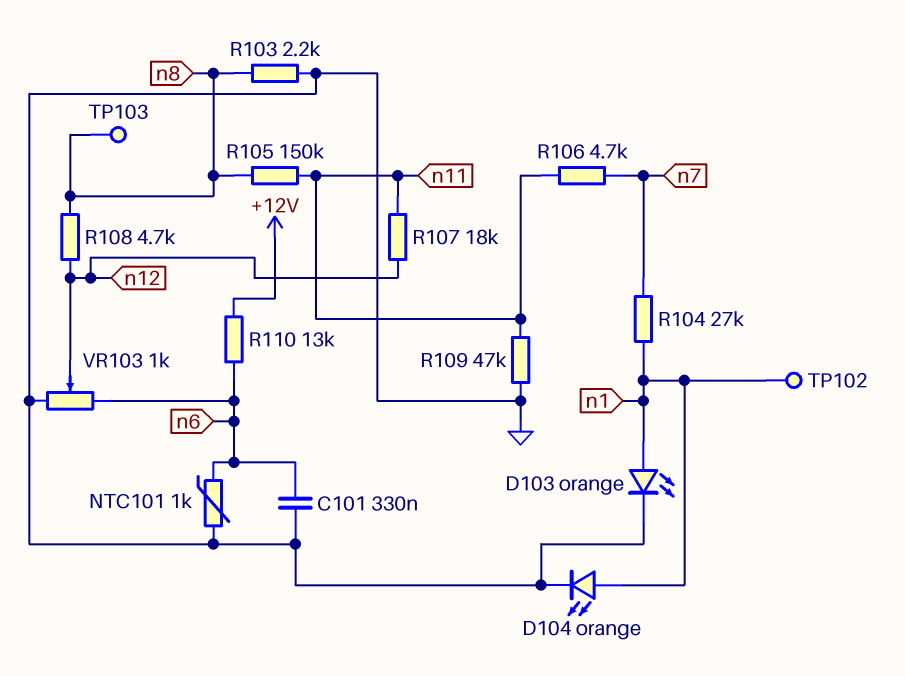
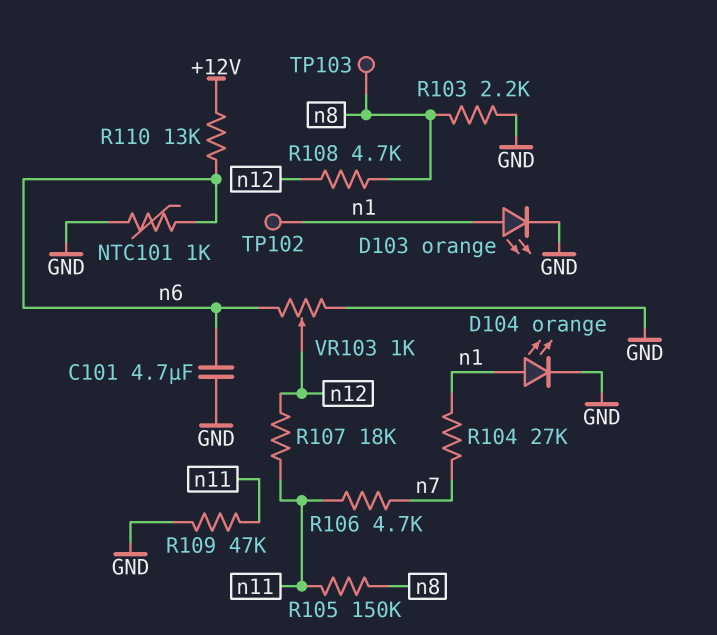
C101: 330nF (GND, n6) -> 4.7uF (GND, n6)

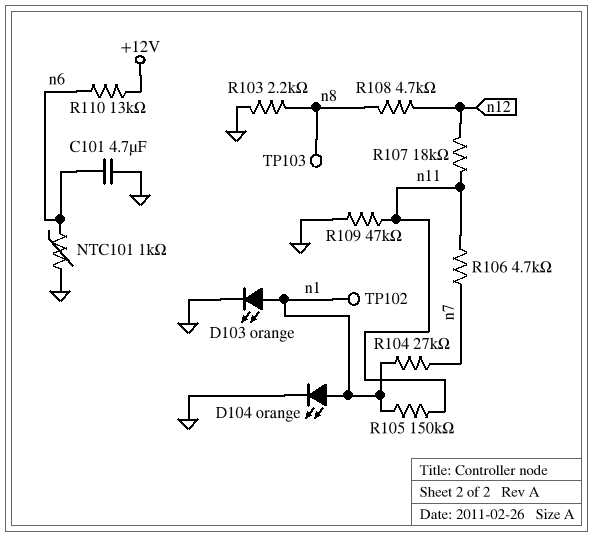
R105: 150k (n8, n11) -> 150k (n1, n11)
VR103: 1k (GND, n6, wiper n12) -> none

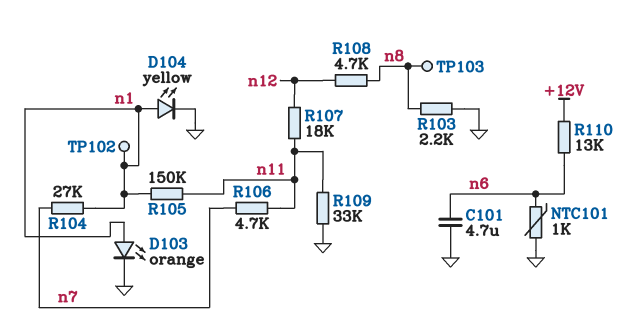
D104: LED orange (A n1, K GND) -> LED yellow (A n1, K GND)
R109: 47k (GND, n11) -> 33k (GND, n11)

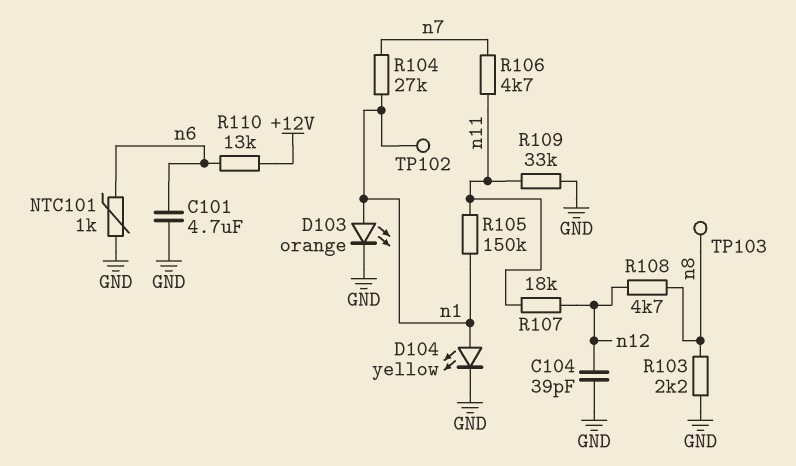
C104: none -> 39pF (GND, n12)

